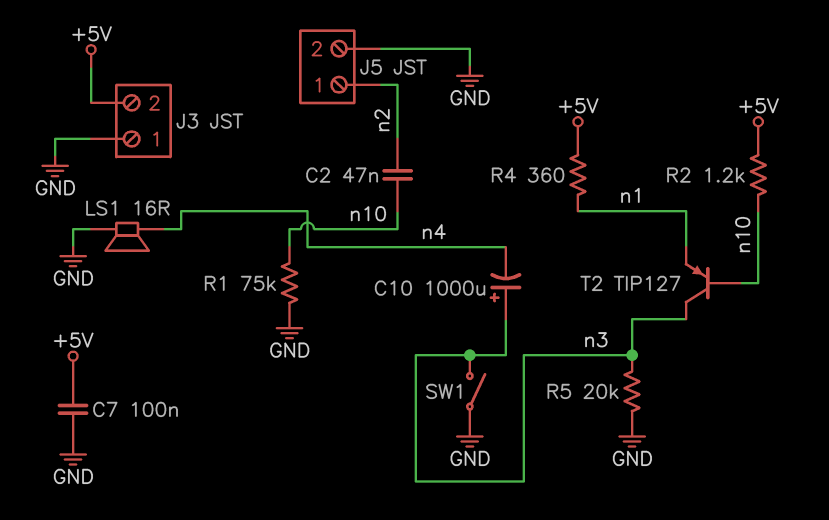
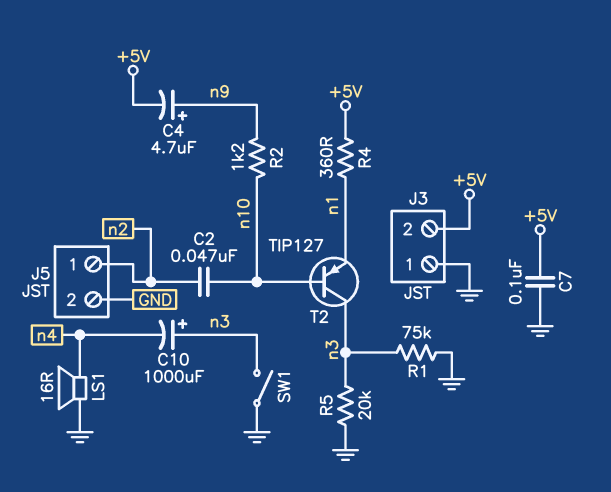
C4: none -> 4.7uF (plus n9, minus +5V)
R1: 75k (GND, n10) -> 75k (GND, n3)
R2: 1.2k (+5V, n10) -> 1.2k (n9, n10)

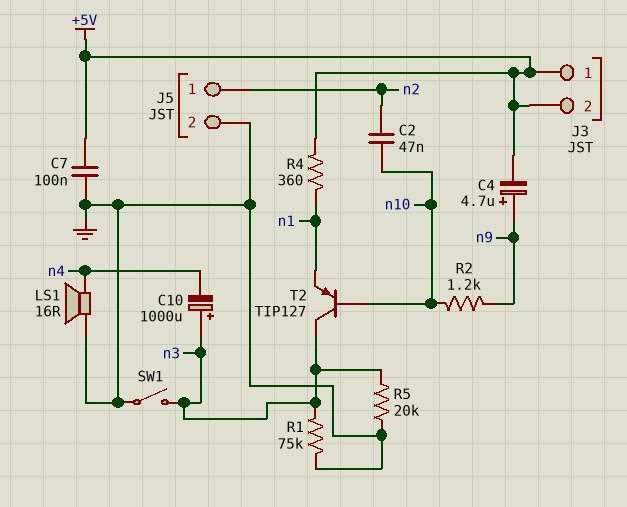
J3 pin 1: GND -> +5V

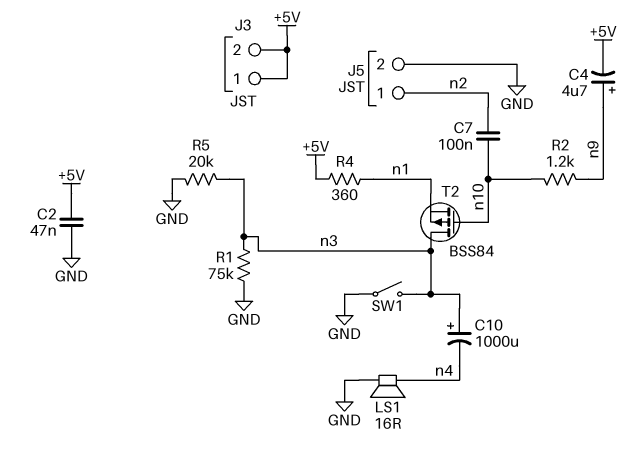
C2: 47nF (n2, n10) -> 47nF (+5V, GND)
C7: 100nF (+5V, GND) -> 100nF (n2, n10)
T2: PNP TIP127 (B n10, C n3, E n1) -> PMOS BSS84 (G n10, D n3, S n1)

